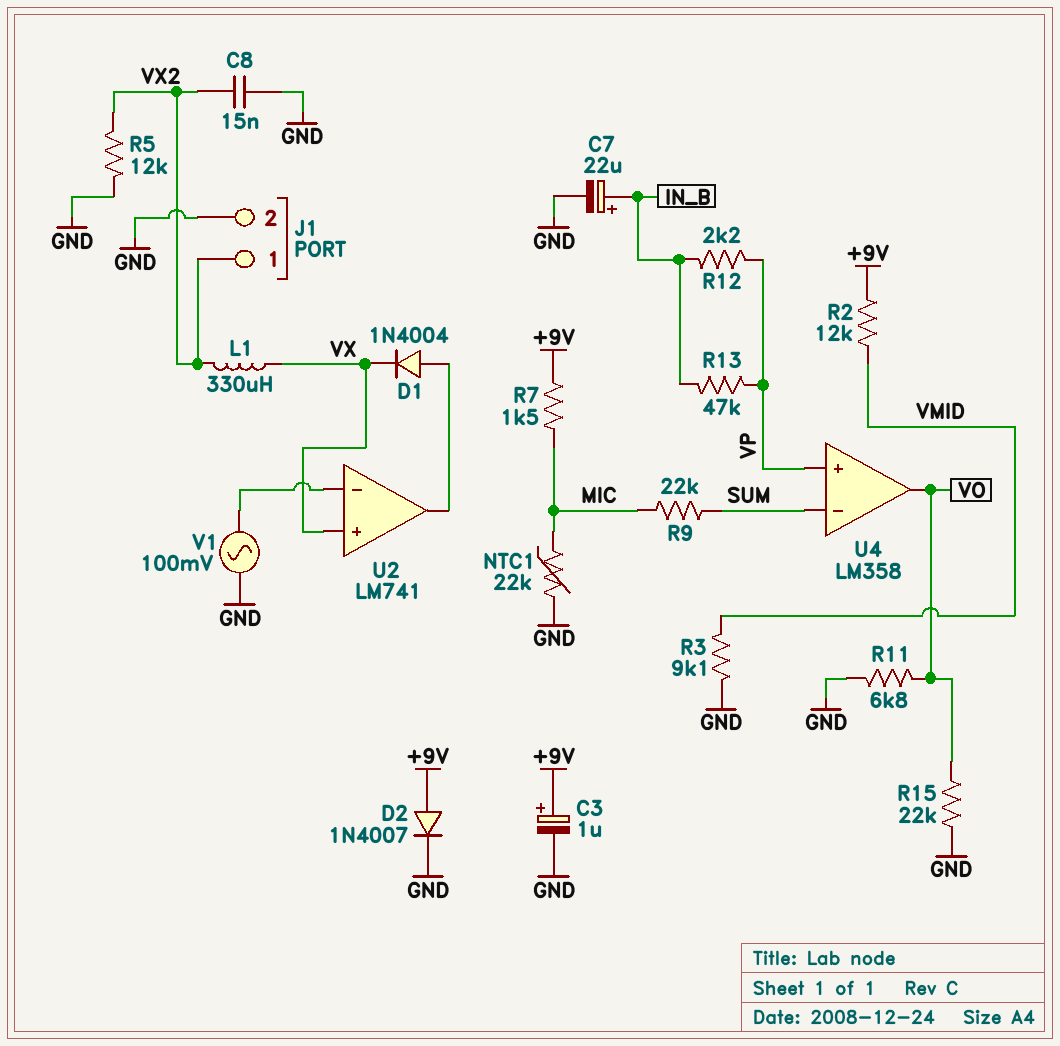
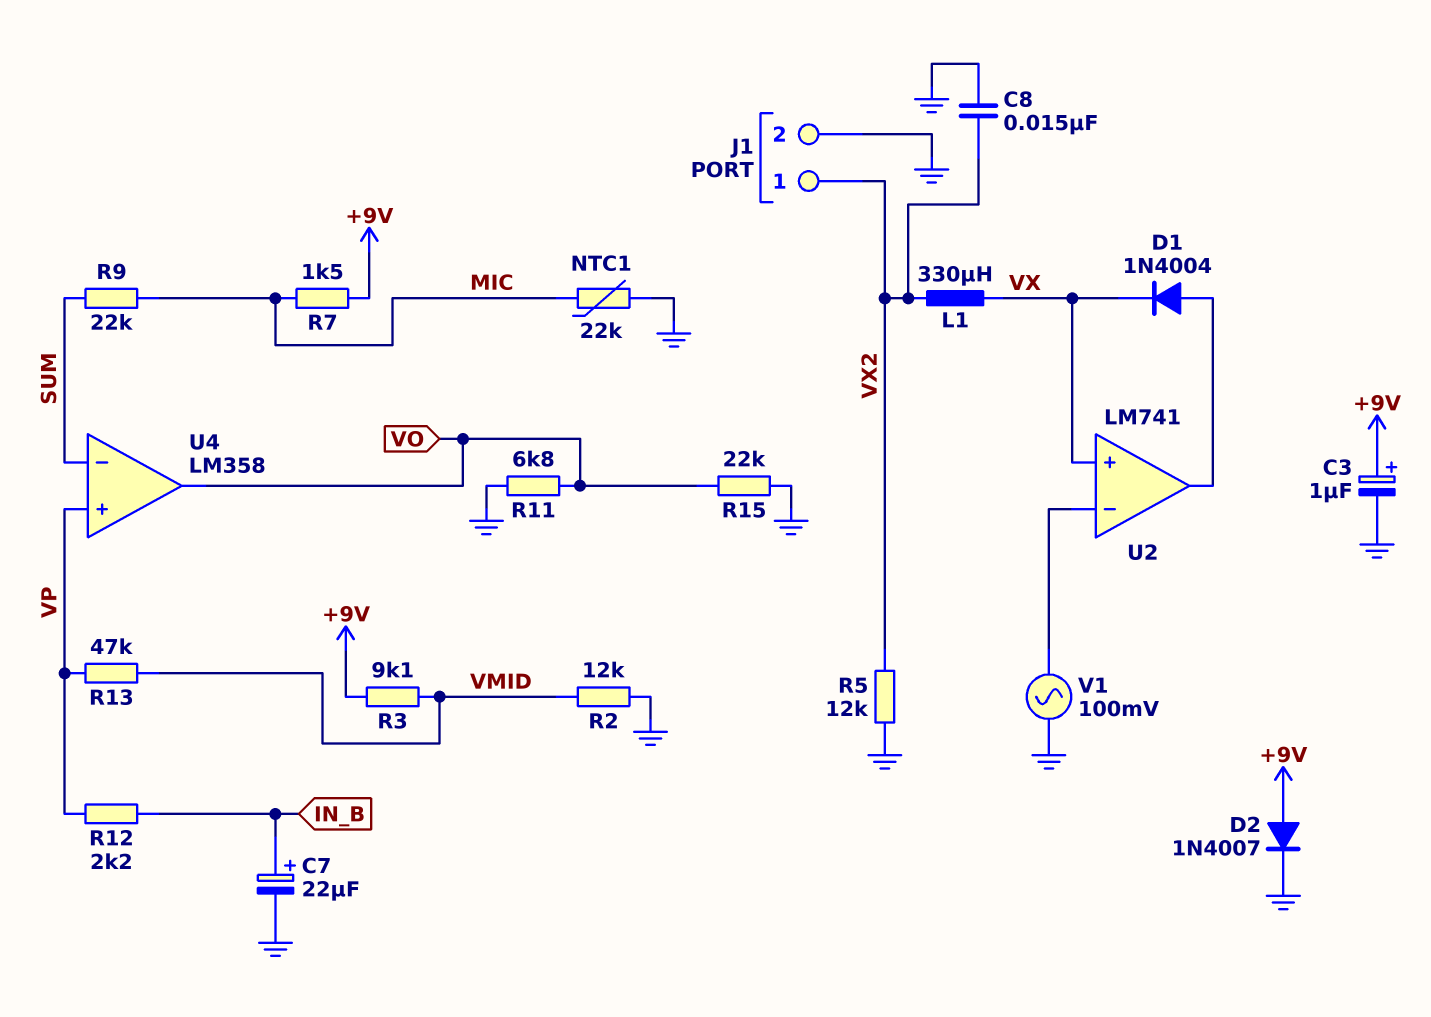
R2: 12k (+9V, VMID) -> 12k (GND, VMID)
R3: 9.1k (GND, VMID) -> 9.1k (+9V, VMID)
R13: 47k (IN_B, VP) -> 47k (VMID, VP)

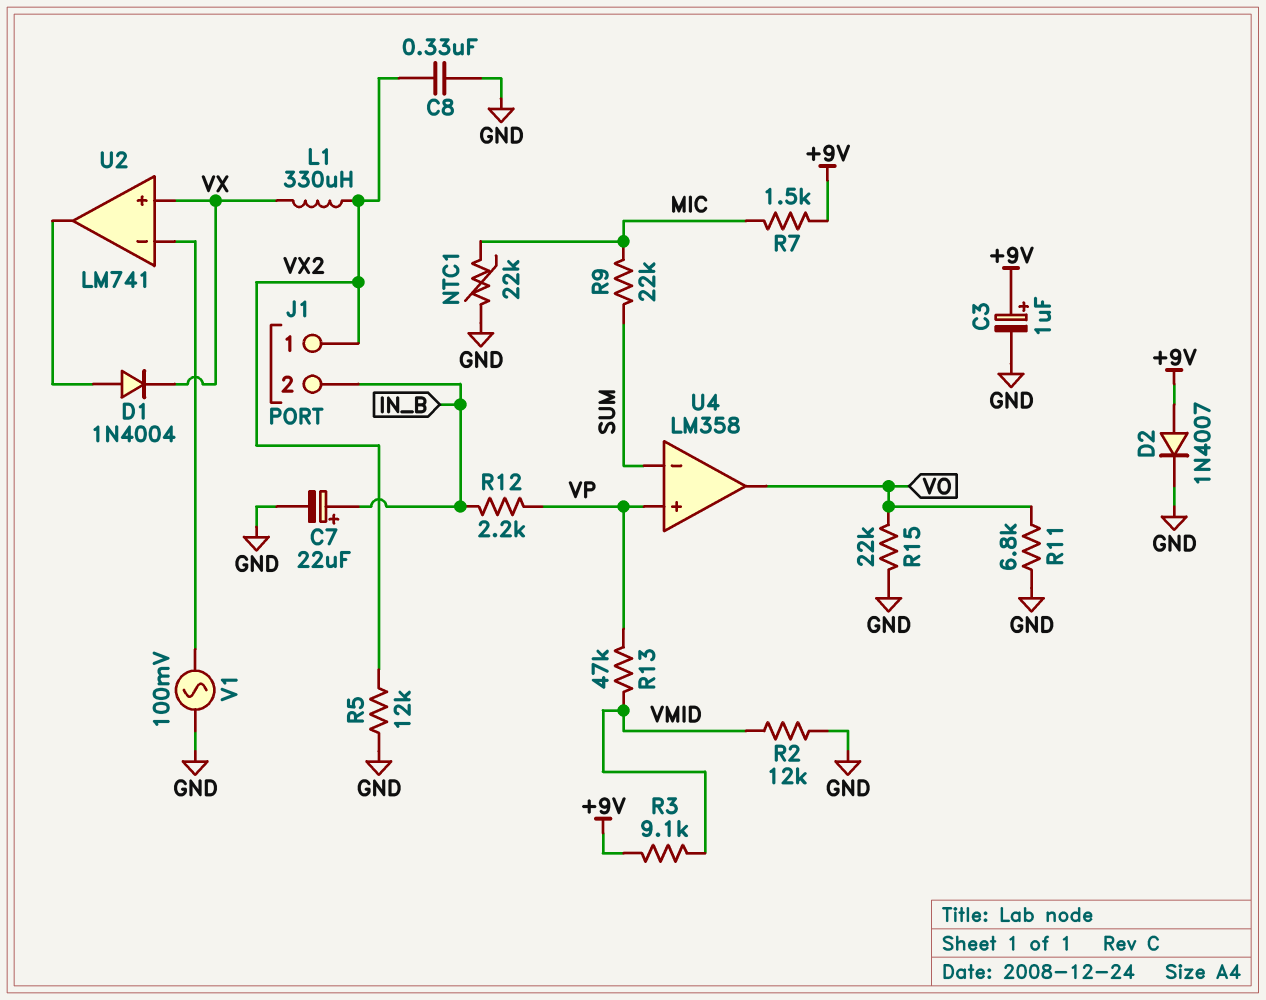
C8: 15nF (GND, VX2) -> 330nF (GND, VX2)
J1 pin 2: GND -> IN_B

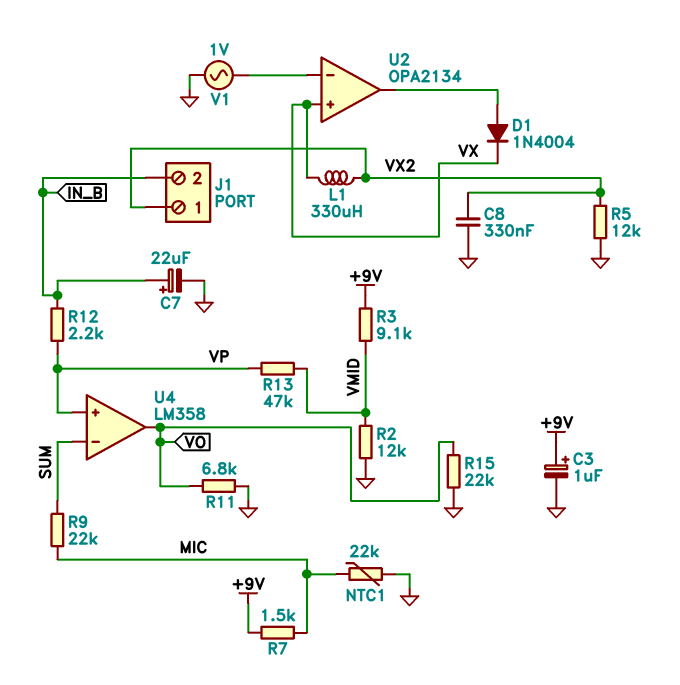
D2: diode 1N4007 (A +9V, K GND) -> none
U2: LM741 -> OPA2134
V1: AC 100mV (GND, U2/in-) -> AC 1V (GND, U2/in-)

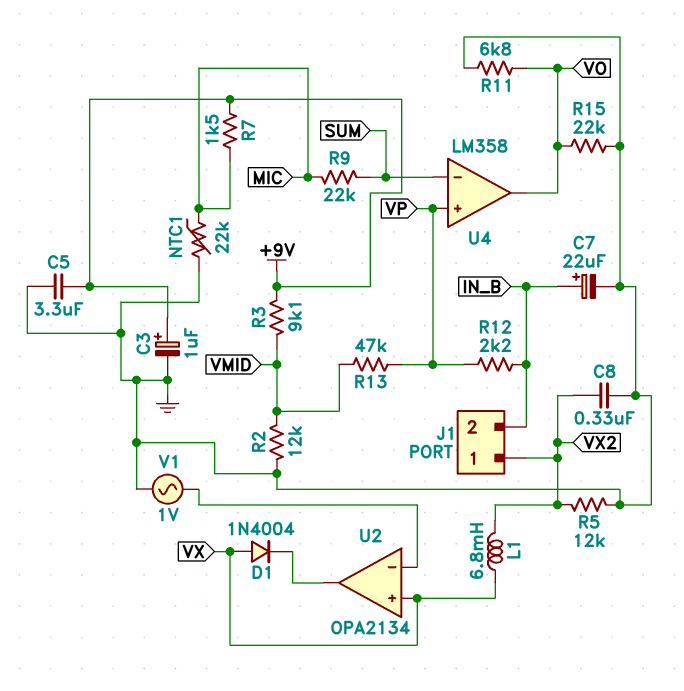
C5: none -> 3.3uF (+9V, GND)
D1: diode 1N4004 (A U2/out, K VX) -> diode 1N4004 (A VX, K U2/out)
L1: 330uH (VX, VX2) -> 6.8mH (VX, VX2)

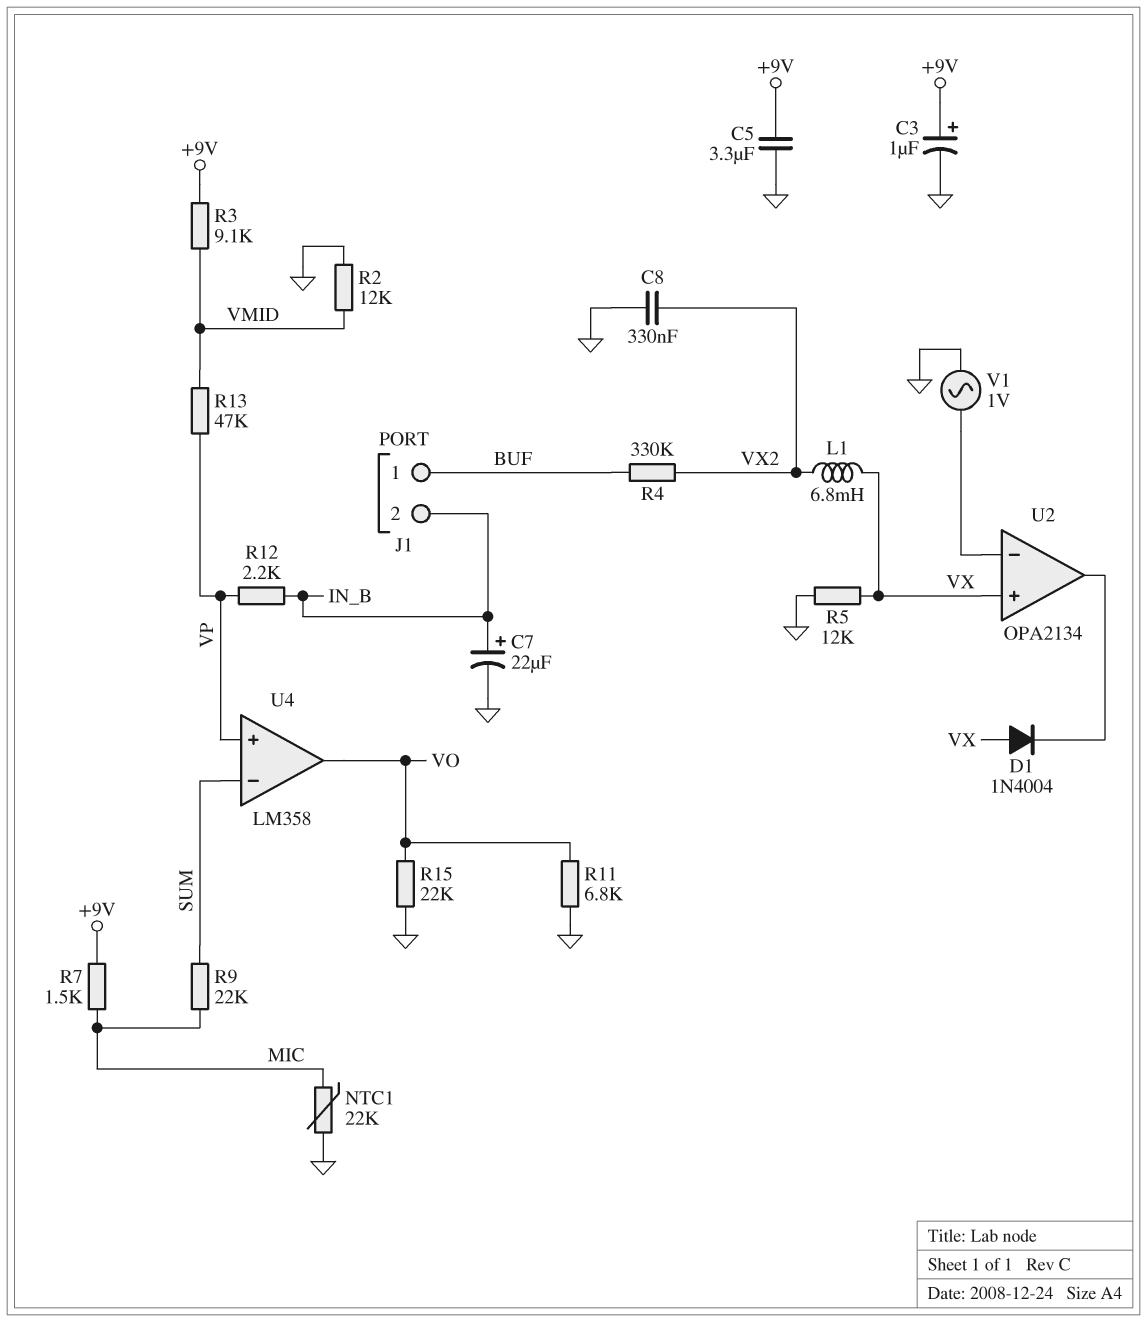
J1 pin 1: VX2 -> BUF
R4: none -> 330k (BUF, VX2)
R5: 12k (GND, VX2) -> 12k (GND, VX)

